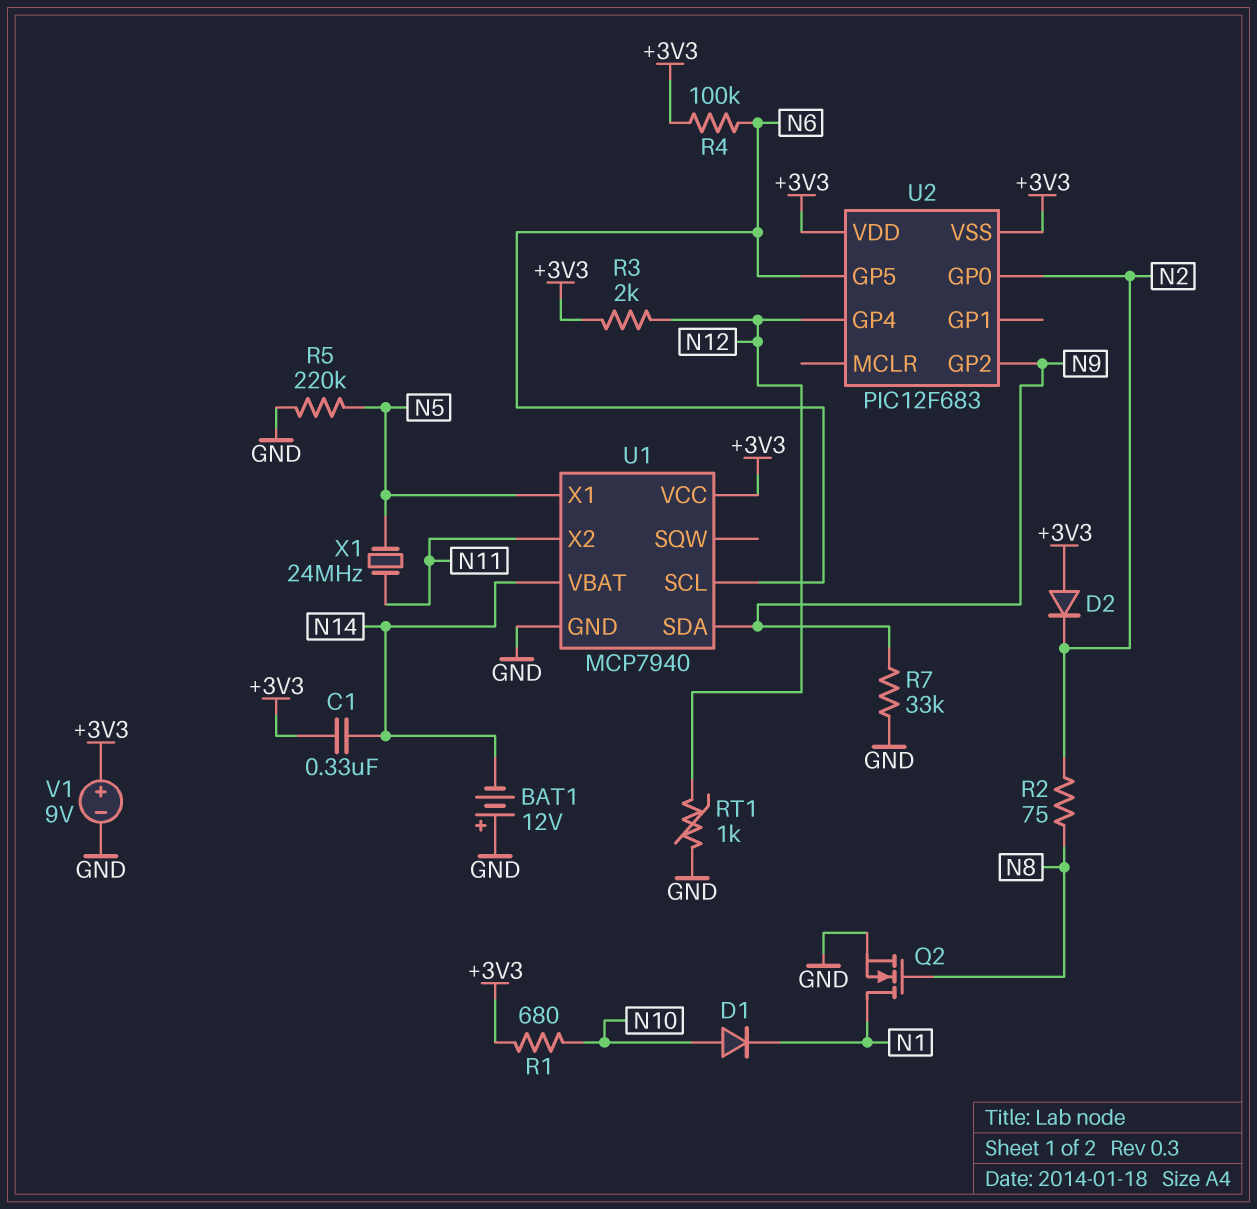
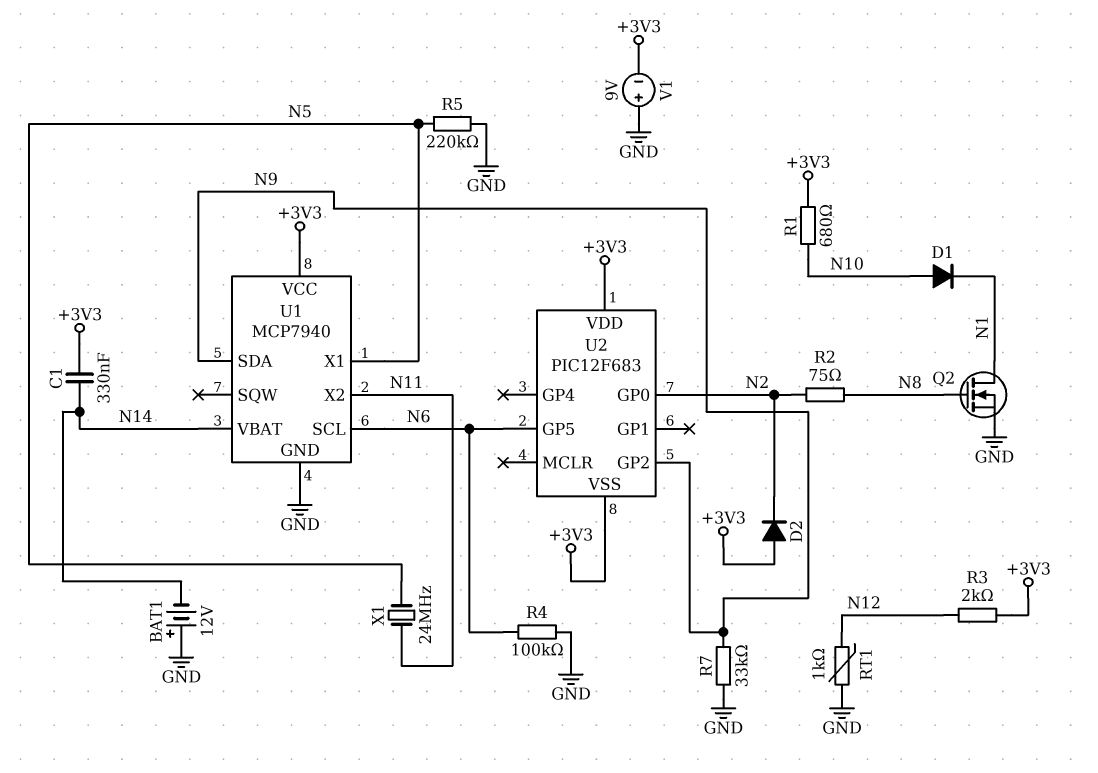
R4: 100k (+3V3, N6) -> 100k (GND, N6)
U2 pin GP4: N12 -> none
V1: 9V (plus +3V3, minus GND) -> 9V (plus GND, minus +3V3)

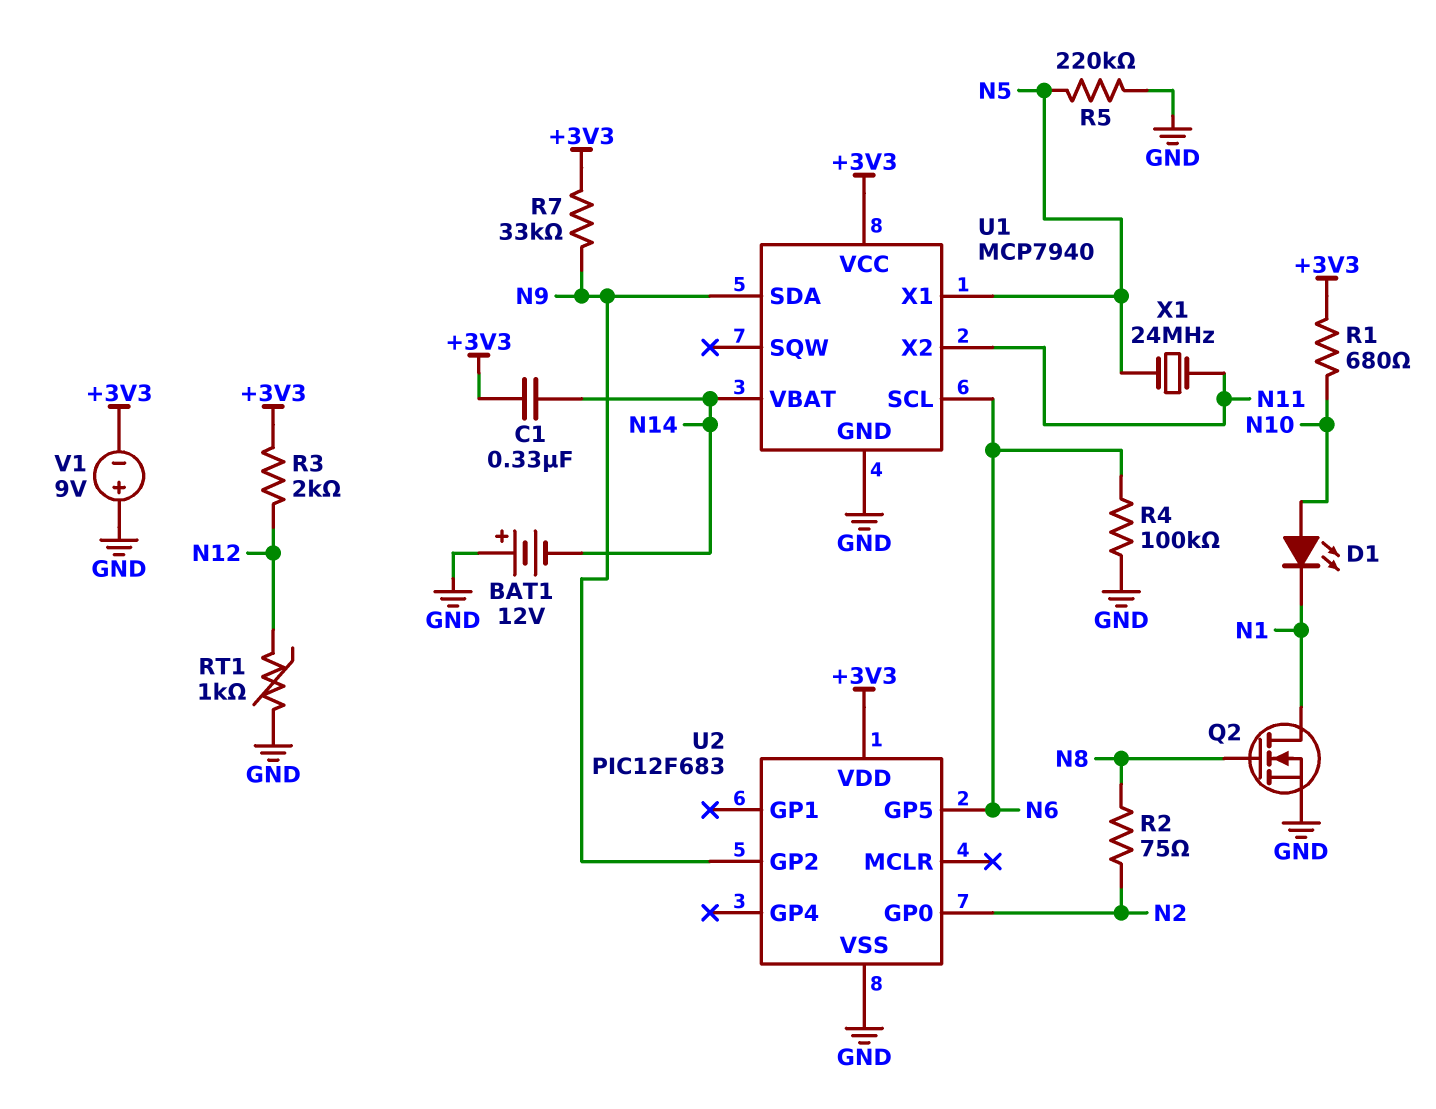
D1: diode (A N10, K N1) -> LED (A N10, K N1)
D2: diode (A +3V3, K N2) -> none
R7: 33k (GND, N9) -> 33k (+3V3, N9)
U2 pin VSS: +3V3 -> GND

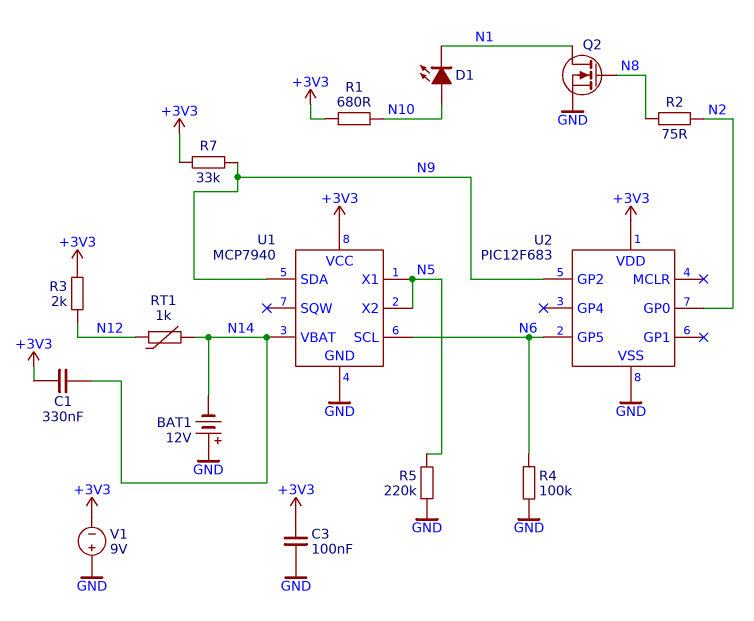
C3: none -> 100nF (+3V3, GND)
RT1: 1k (GND, N12) -> 1k (N12, N14)
U1 pin X2: N11 -> N5
X1: 24MHz (N5, N11) -> none

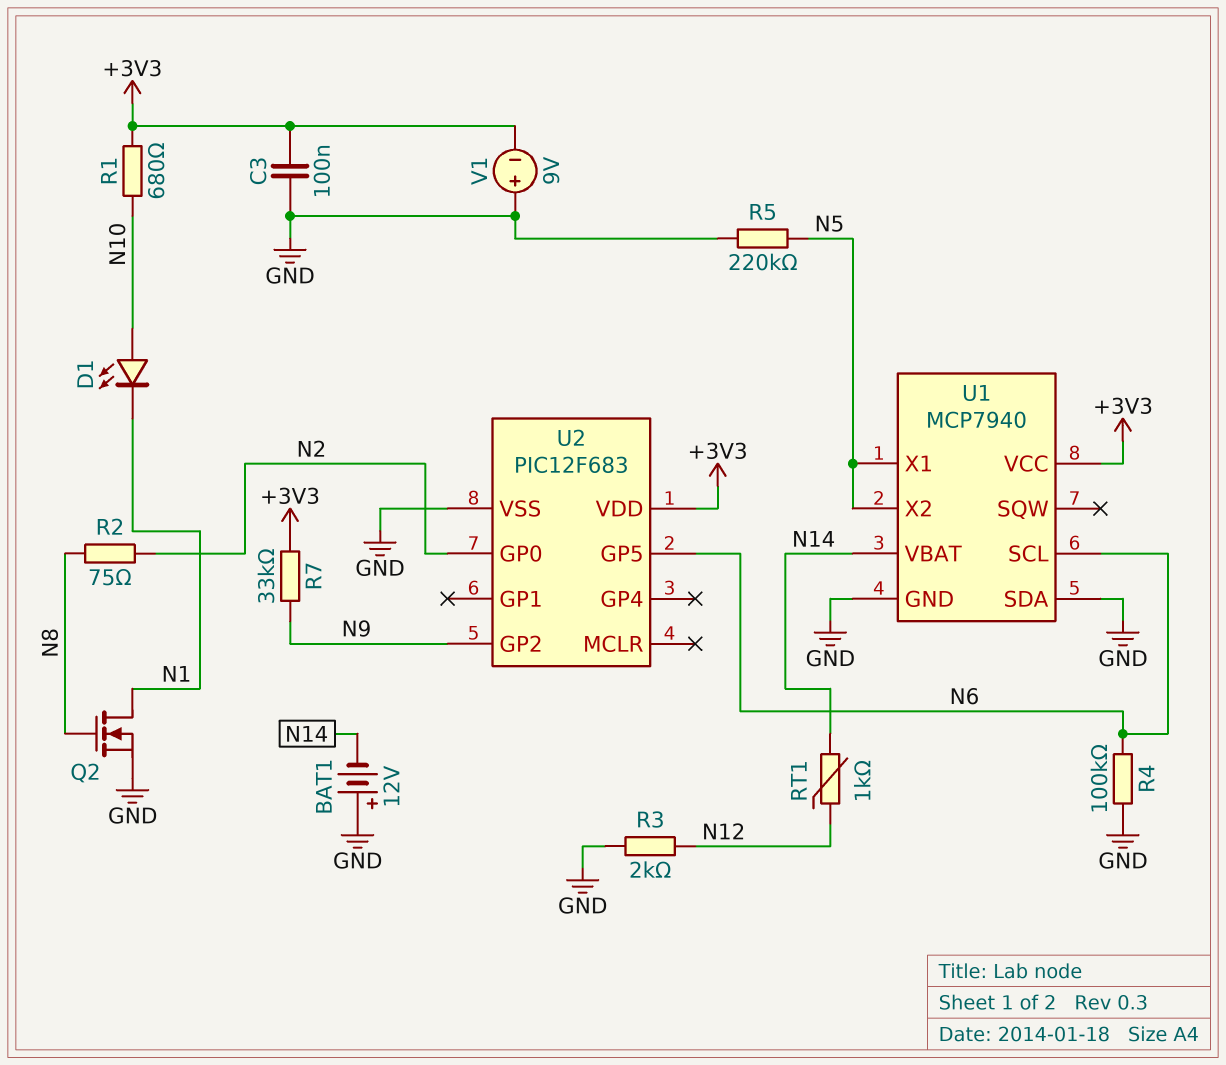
C1: 330nF (+3V3, N14) -> none
R3: 2k (+3V3, N12) -> 2k (GND, N12)
U1 pin SDA: N9 -> GND

